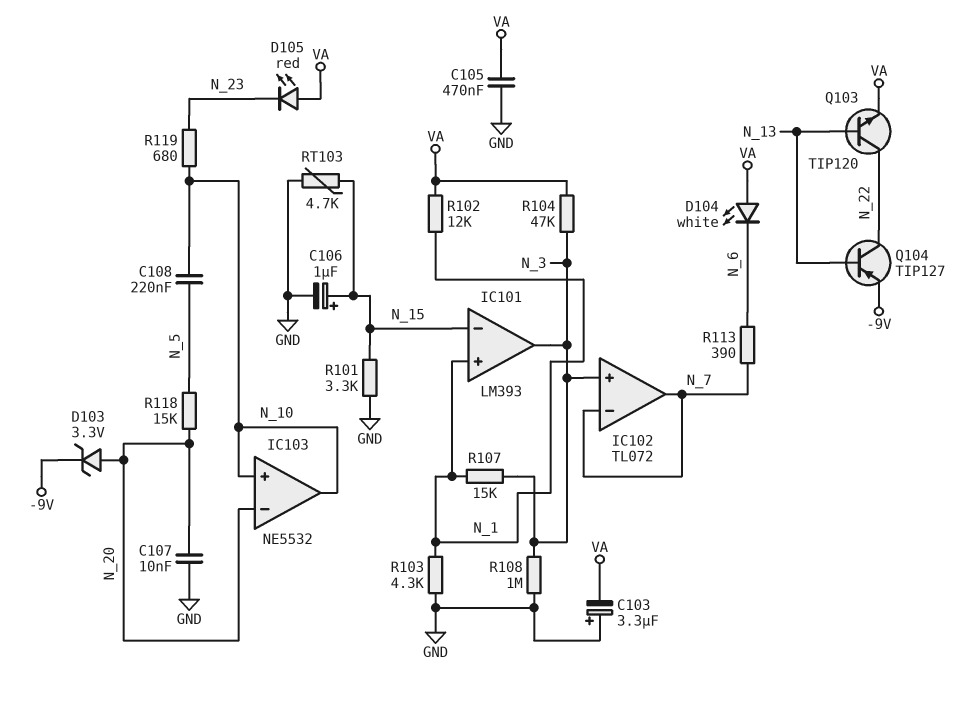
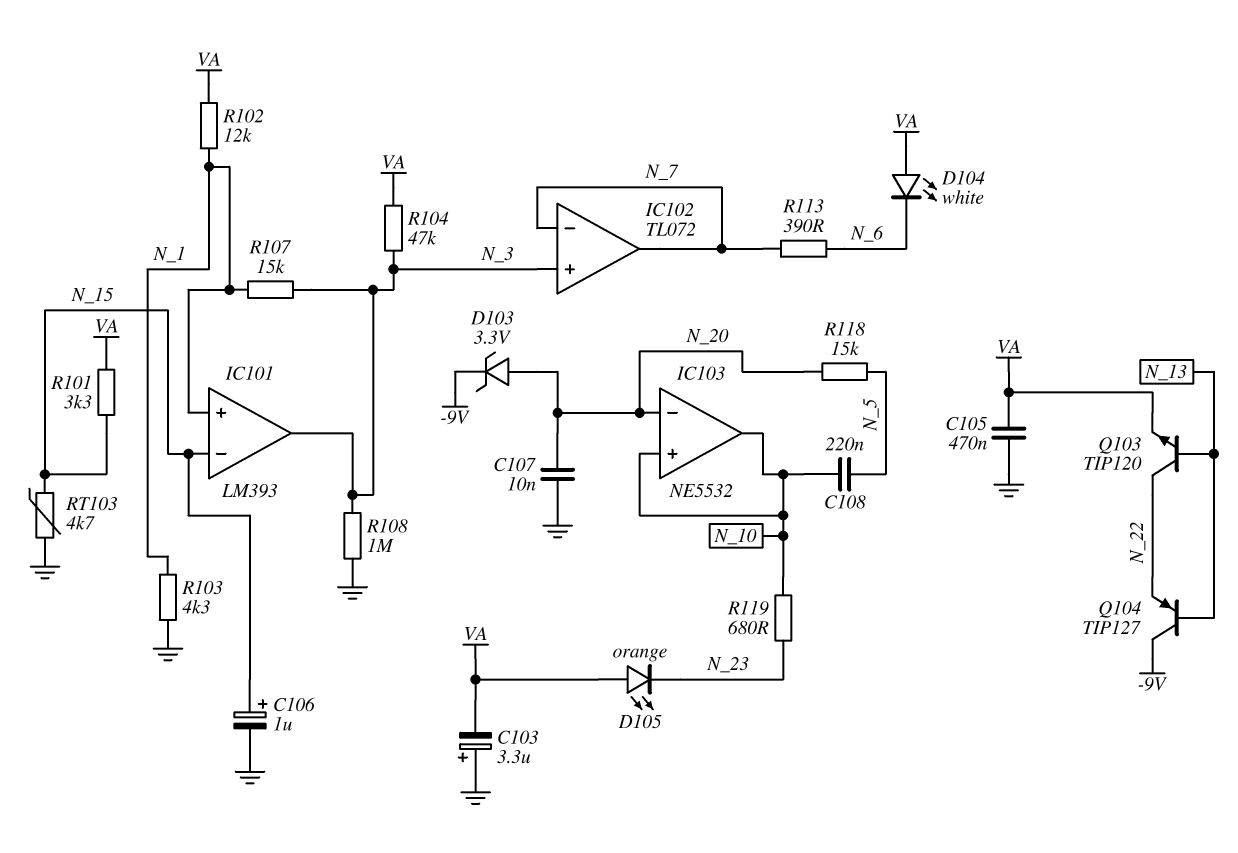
D105: LED red (A VA, K N_23) -> LED orange (A VA, K N_23)
Q104: PNP TIP127 (B N_13, C N_22, E -9V) -> PNP TIP127 (B N_13, C -9V, E N_22)
R101: 3.3k (GND, N_15) -> 3.3k (N_15, VA)

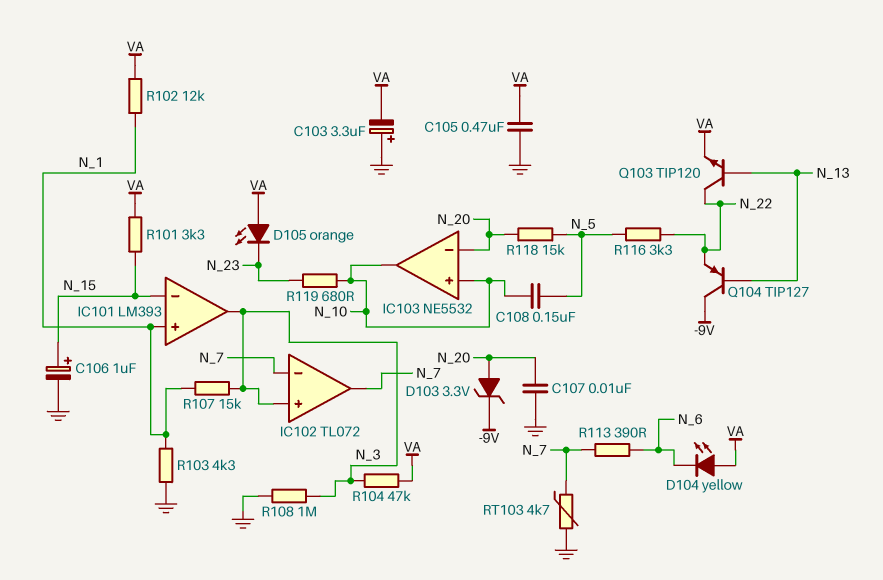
C108: 220nF (N_5, N_10) -> 150nF (N_5, N_10)
D104: LED white (A VA, K N_6) -> LED yellow (A VA, K N_6)
R116: none -> 3.3k (N_5, N_22)
RT103: 4.7k (GND, N_15) -> 4.7k (GND, N_7)

